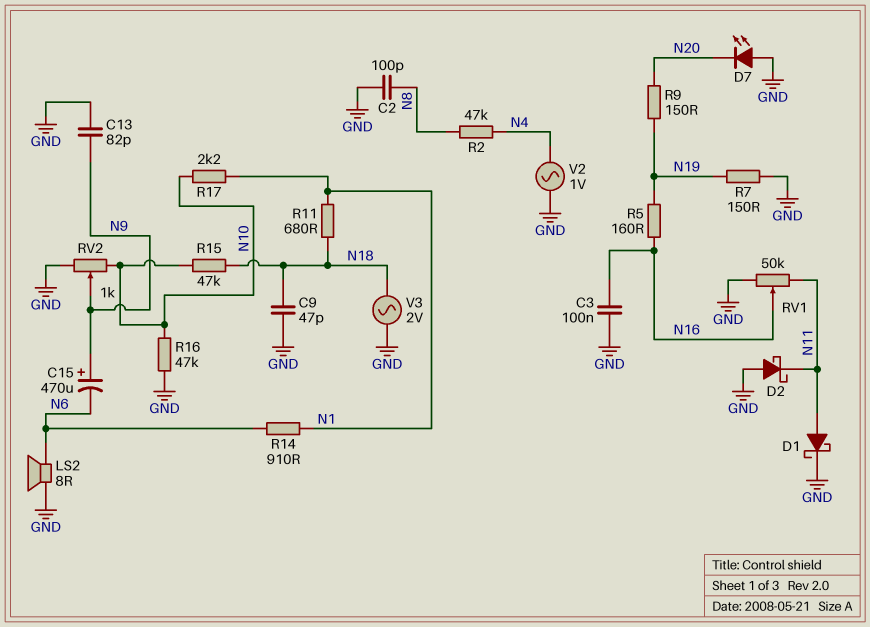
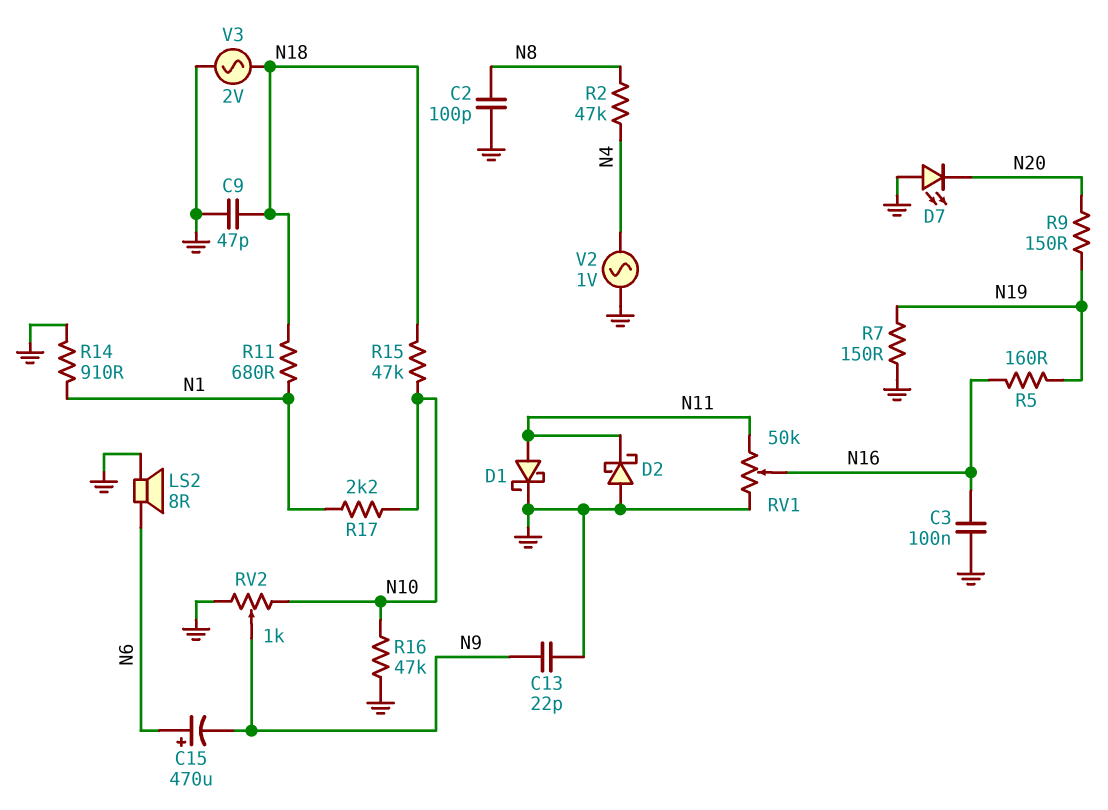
C13: 82pF (GND, N9) -> 22pF (GND, N9)
C15: 470uF (plus N9, minus N6) -> 470uF (plus N6, minus N9)
R14: 910 (N1, N6) -> 910 (GND, N1)

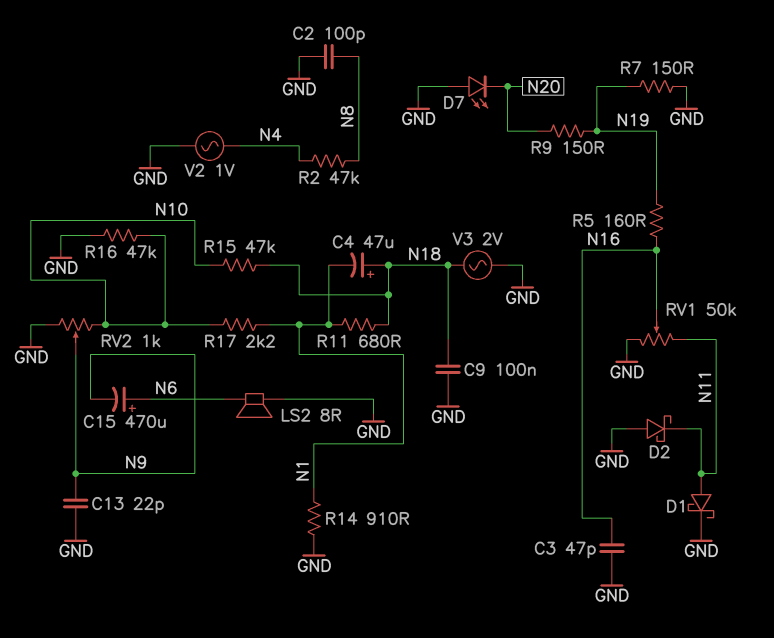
C3: 100nF (GND, N16) -> 47pF (GND, N16)
C4: none -> 47uF (plus N18, minus N1)
C9: 47pF (GND, N18) -> 100nF (GND, N18)

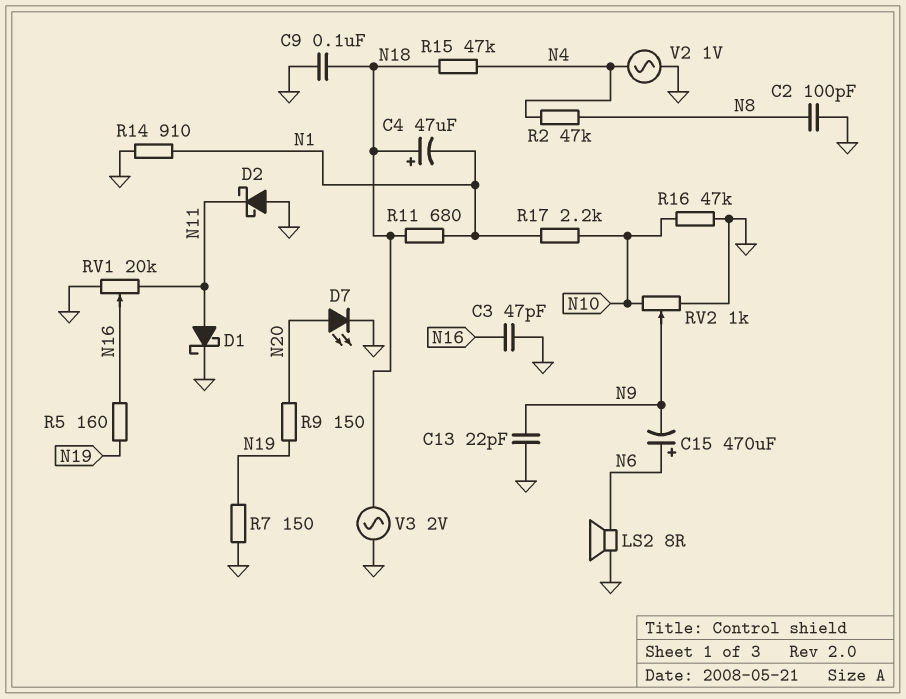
D7: LED (A GND, K N20) -> LED (A N20, K GND)
R15: 47k (N10, N18) -> 47k (N4, N18)
RV1: 50k (GND, N11, wiper N16) -> 20k (GND, N11, wiper N16)

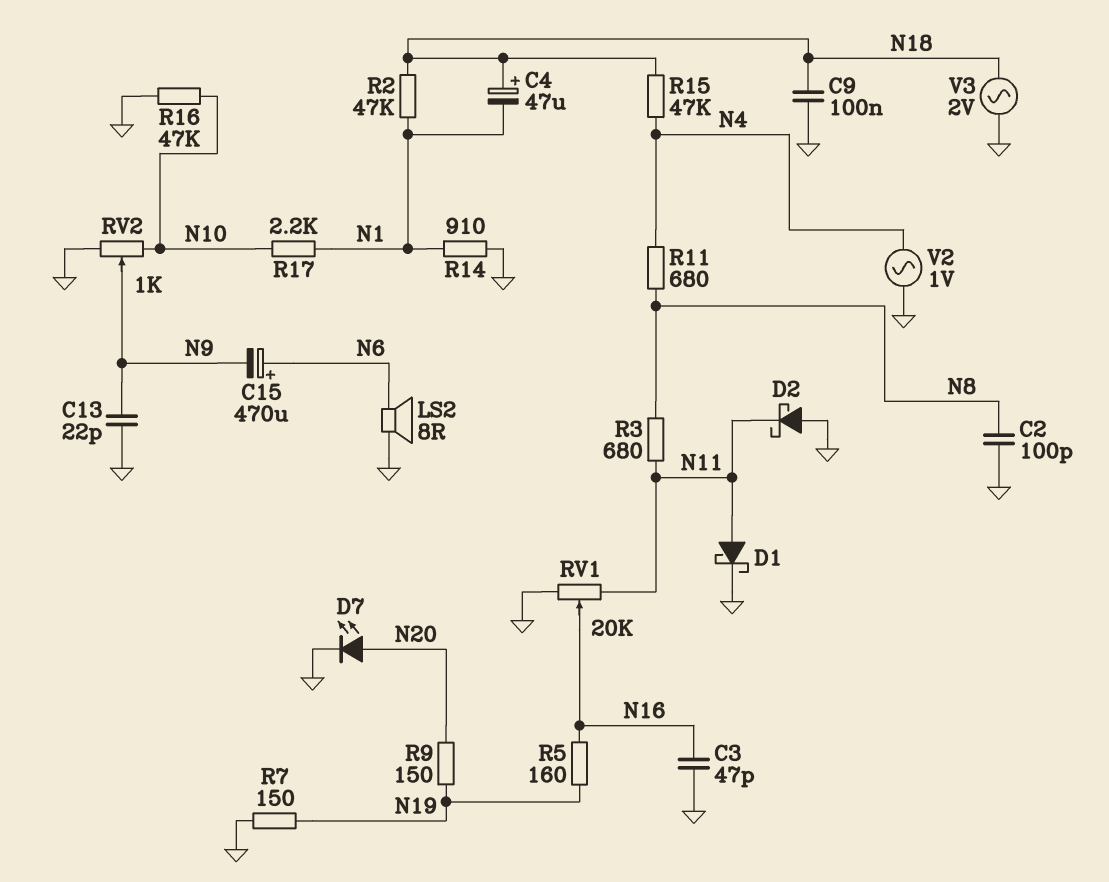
R2: 47k (N4, N8) -> 47k (N1, N18)
R3: none -> 680 (N8, N11)
R11: 680 (N1, N18) -> 680 (N4, N8)

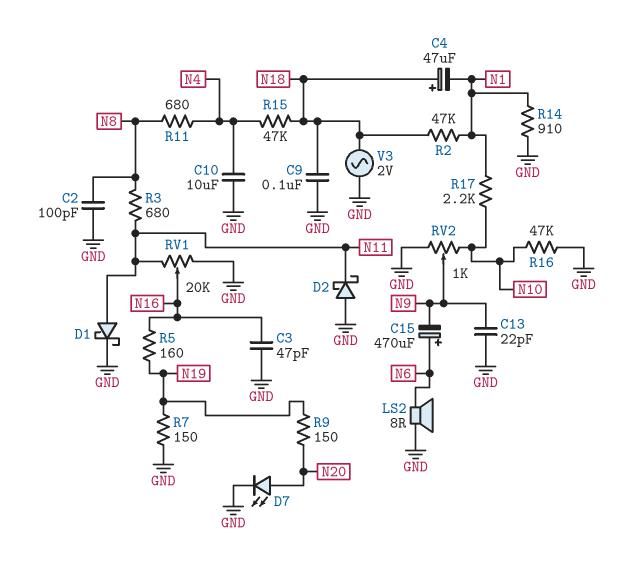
C10: none -> 10uF (GND, N4)
V2: AC 1V (GND, N4) -> none

